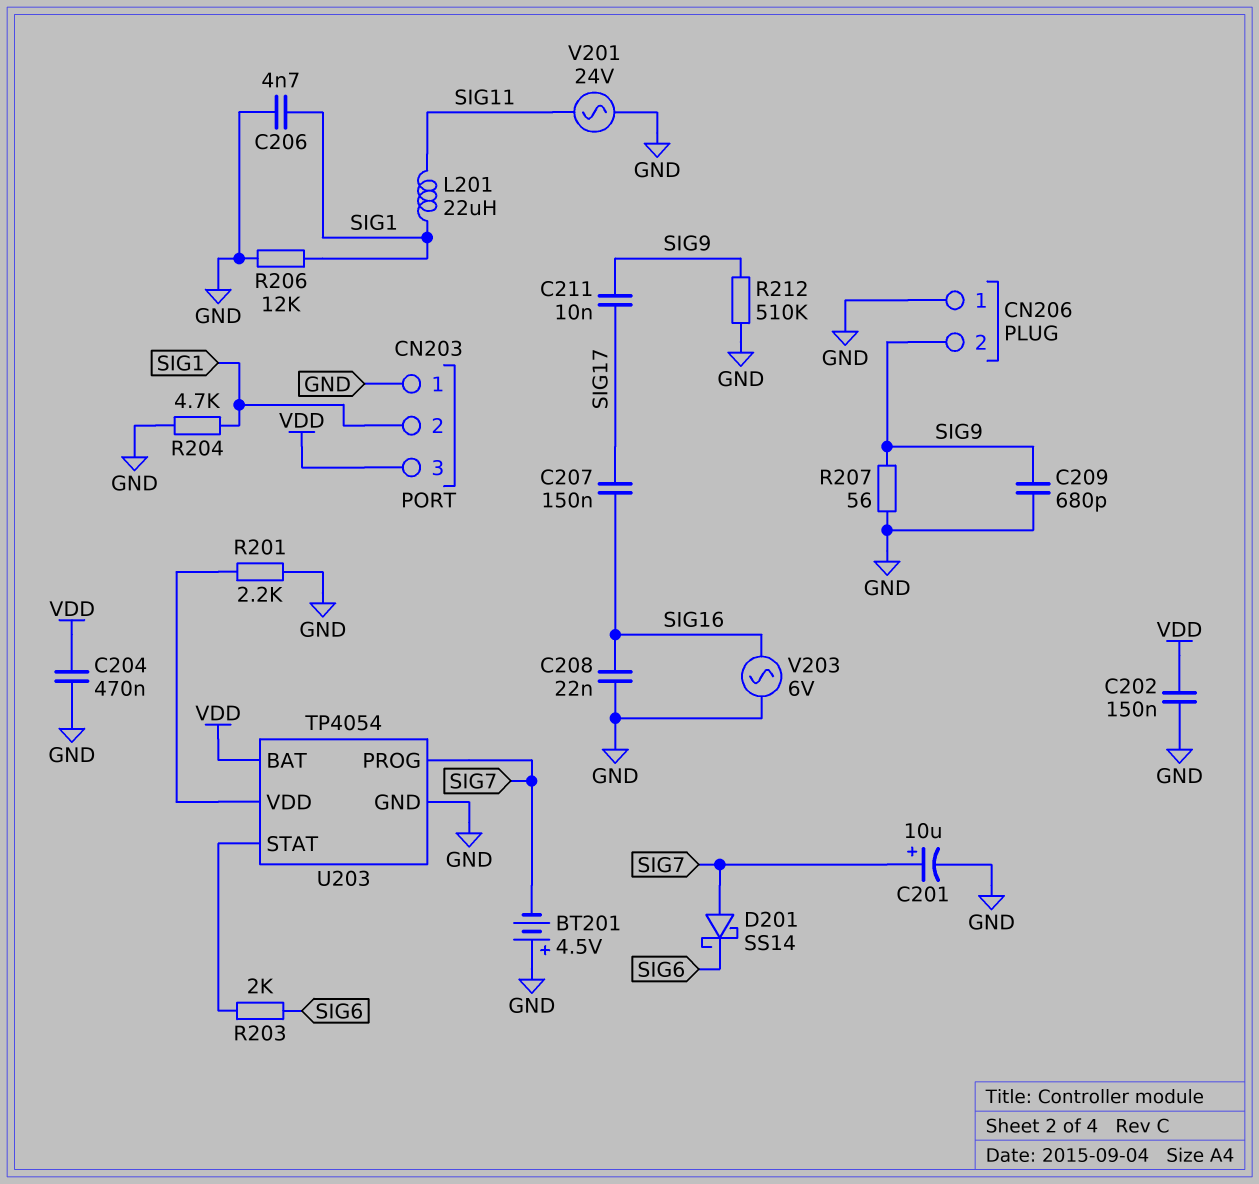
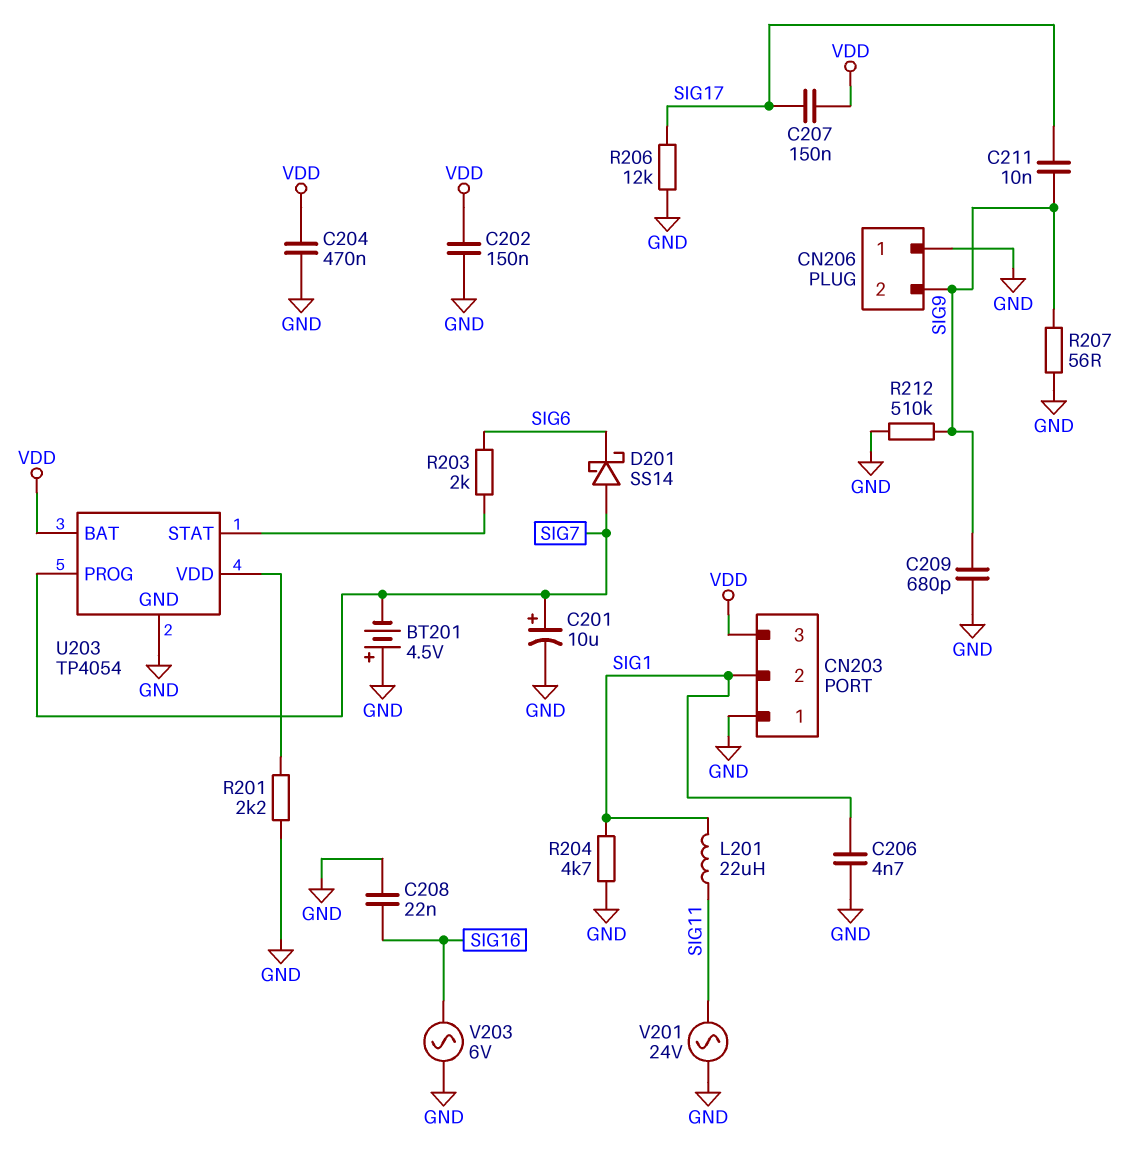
C207: 150nF (SIG16, SIG17) -> 150nF (SIG17, VDD)
R206: 12k (GND, SIG1) -> 12k (GND, SIG17)

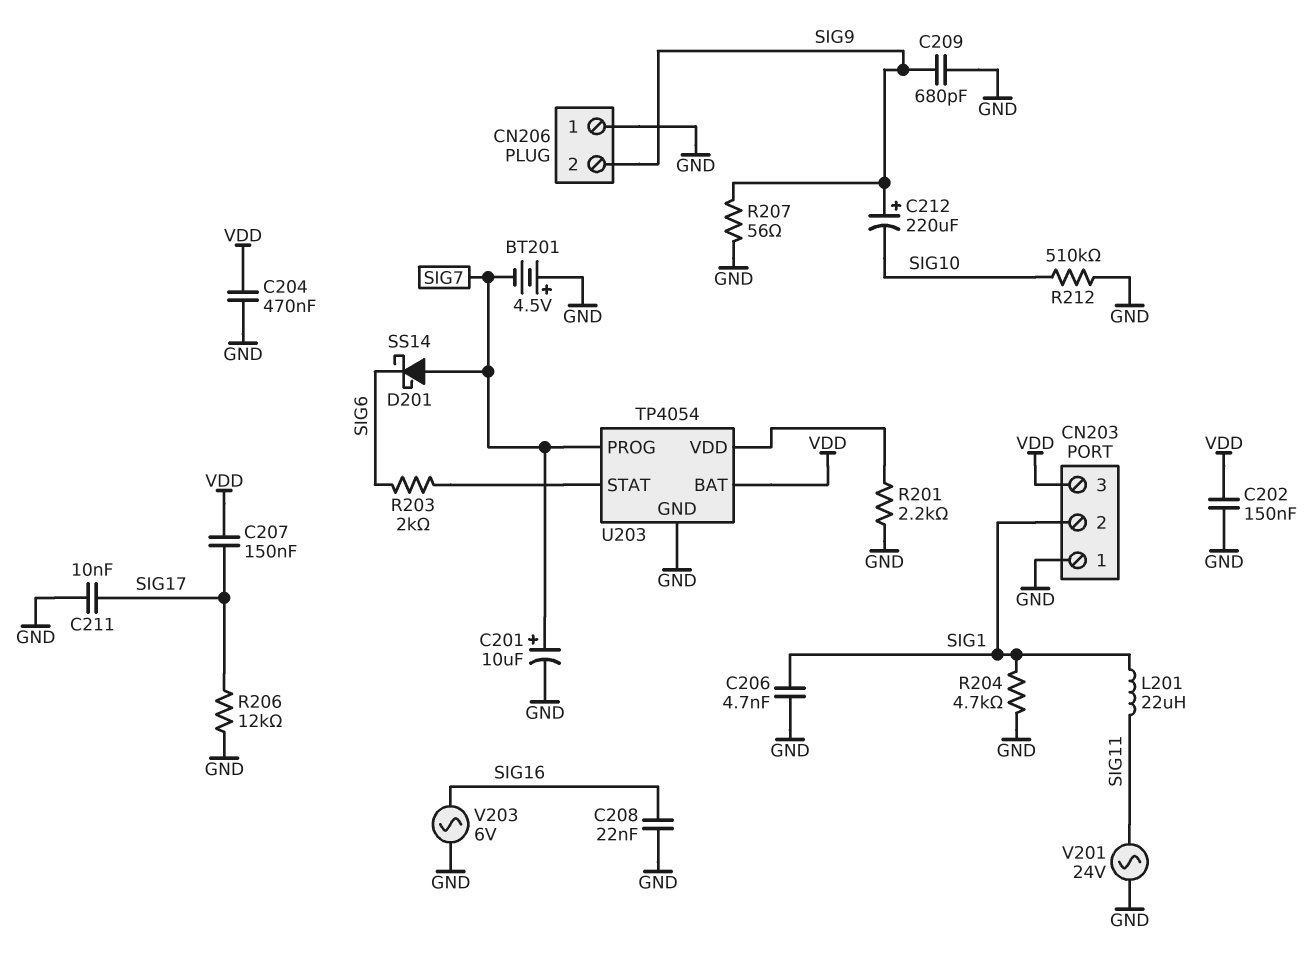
C211: 10nF (SIG9, SIG17) -> 10nF (GND, SIG17)
C212: none -> 220uF (plus SIG9, minus SIG10)
R212: 510k (GND, SIG9) -> 510k (GND, SIG10)

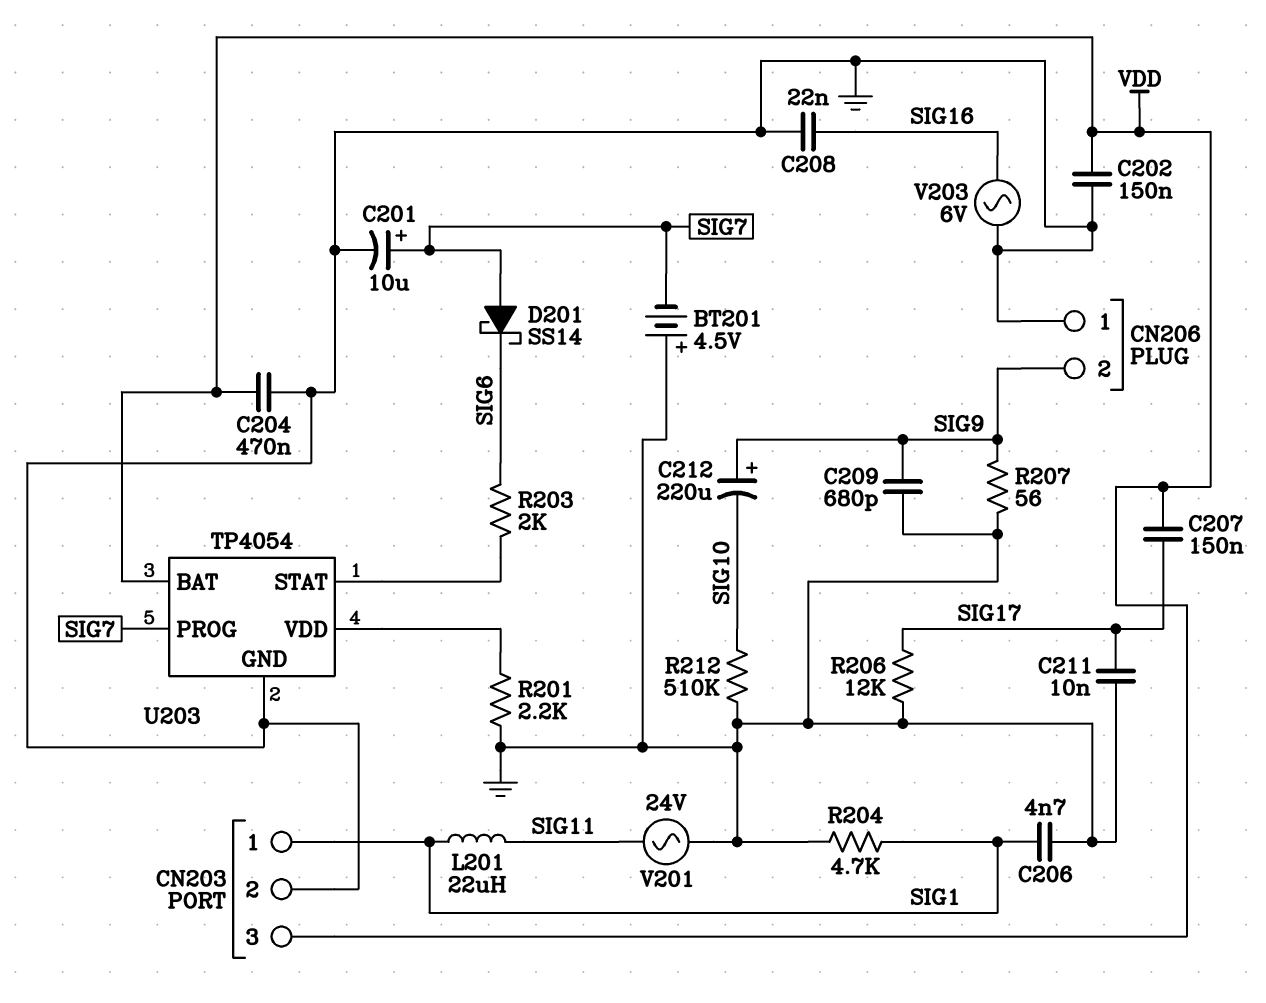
CN203 pin 1: GND -> SIG1
CN203 pin 2: SIG1 -> GND

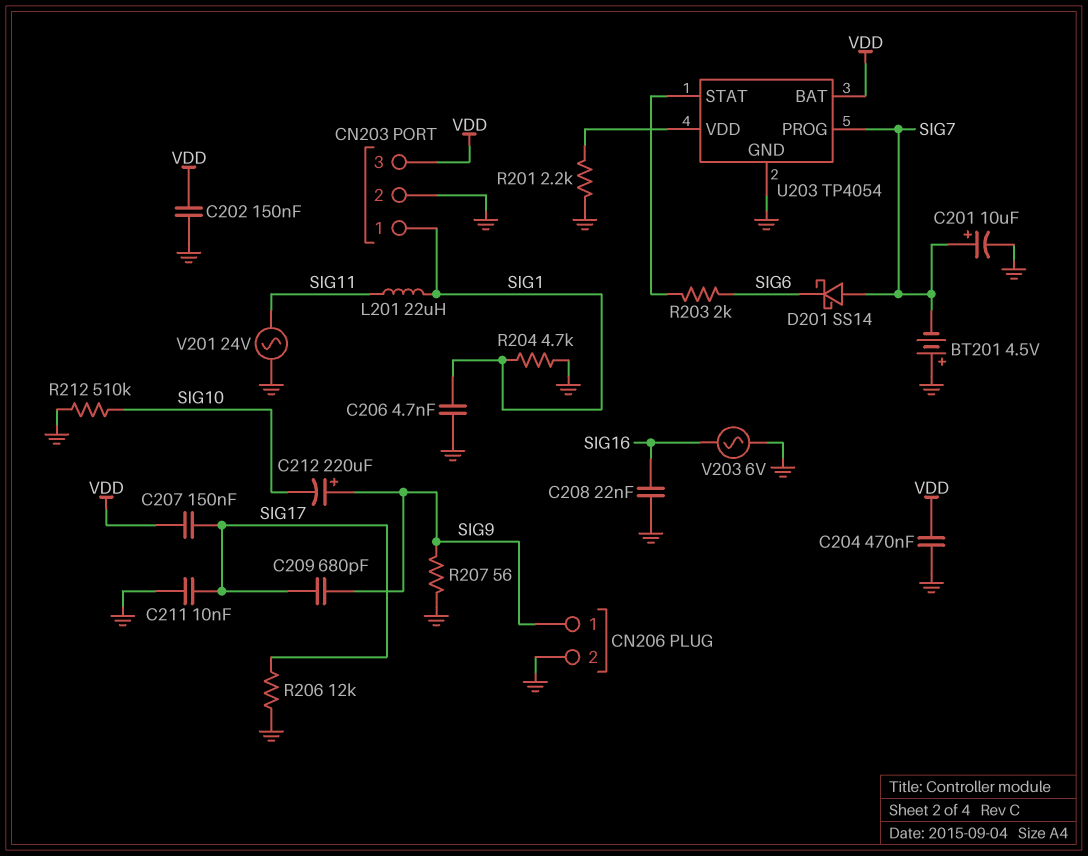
C209: 680pF (GND, SIG9) -> 680pF (SIG9, SIG17)
CN206 pin 1: GND -> SIG9
CN206 pin 2: SIG9 -> GND

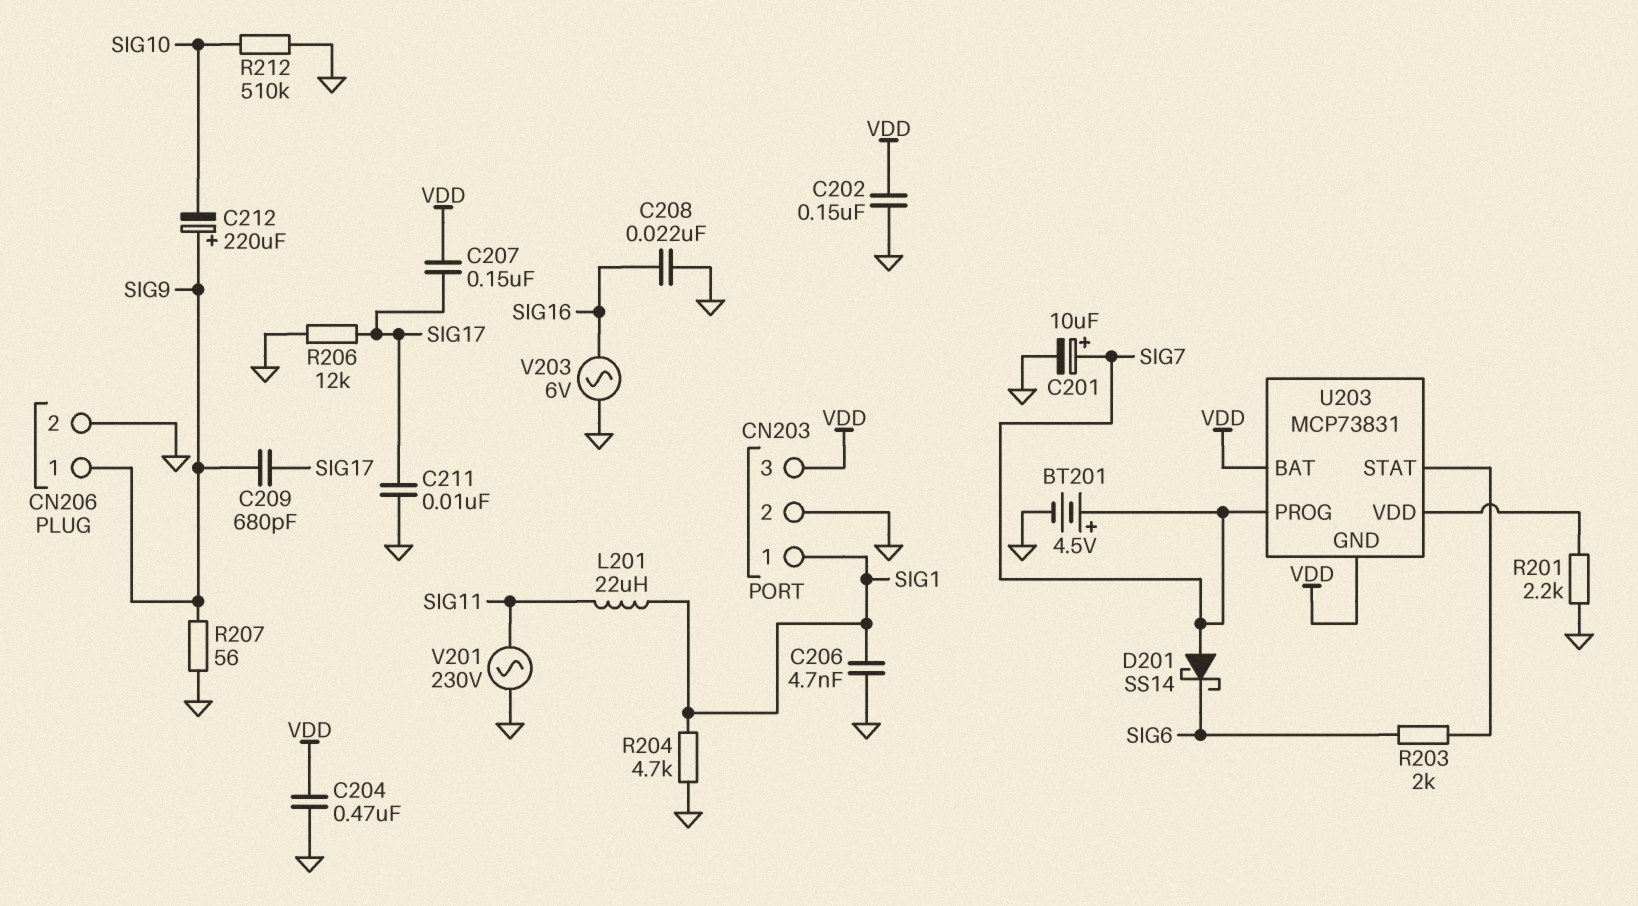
BT201: 4.5V (plus GND, minus SIG7) -> 4.5V (plus SIG7, minus GND)
U203: TP4054 -> MCP73831
U203 pin GND: GND -> VDD
V201: AC 24V (GND, SIG11) -> AC 230V (GND, SIG11)

